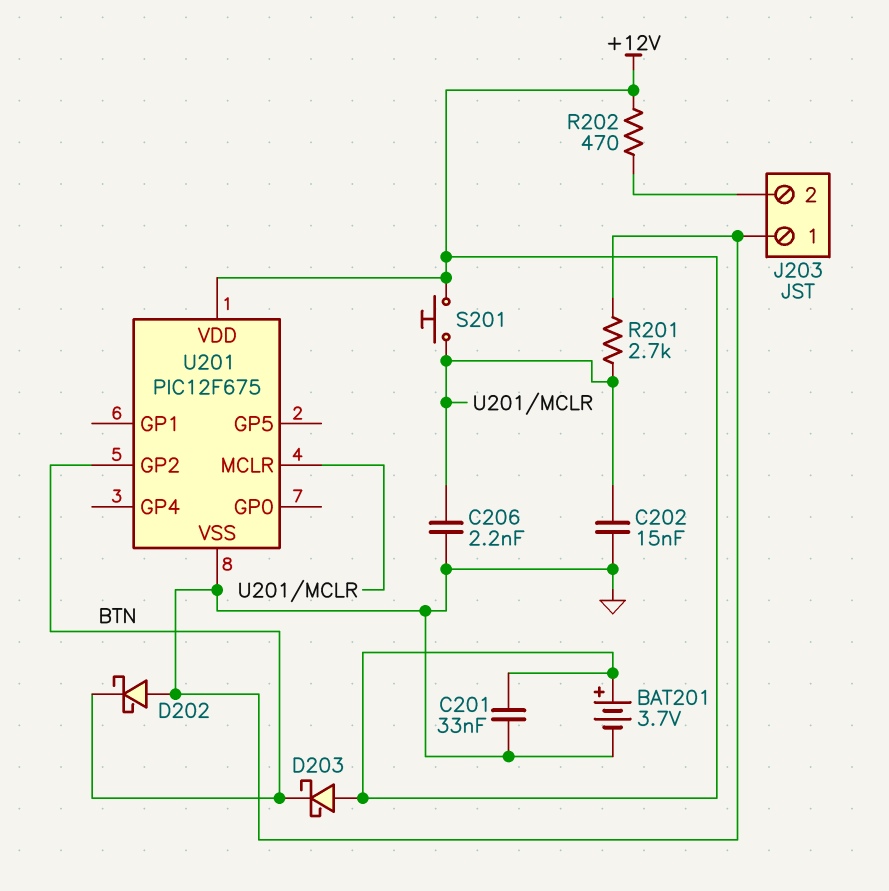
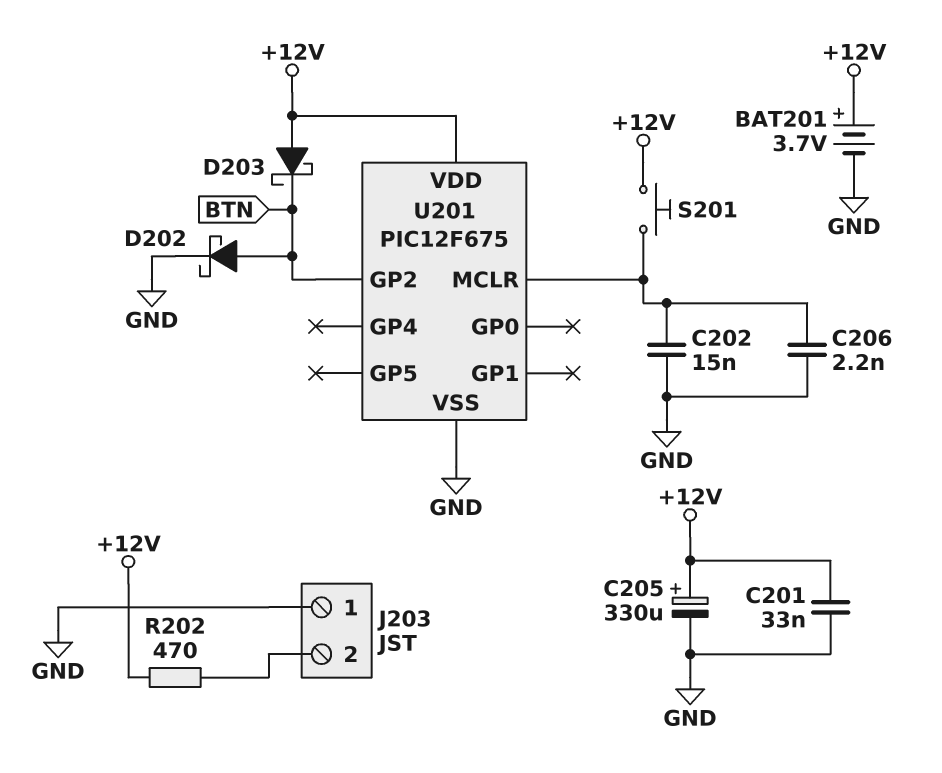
C205: none -> 330uF (plus +12V, minus GND)
D202: schottky (A GND, K BTN) -> schottky (A BTN, K GND)
R201: 2.7k (GND, U201/MCLR) -> none

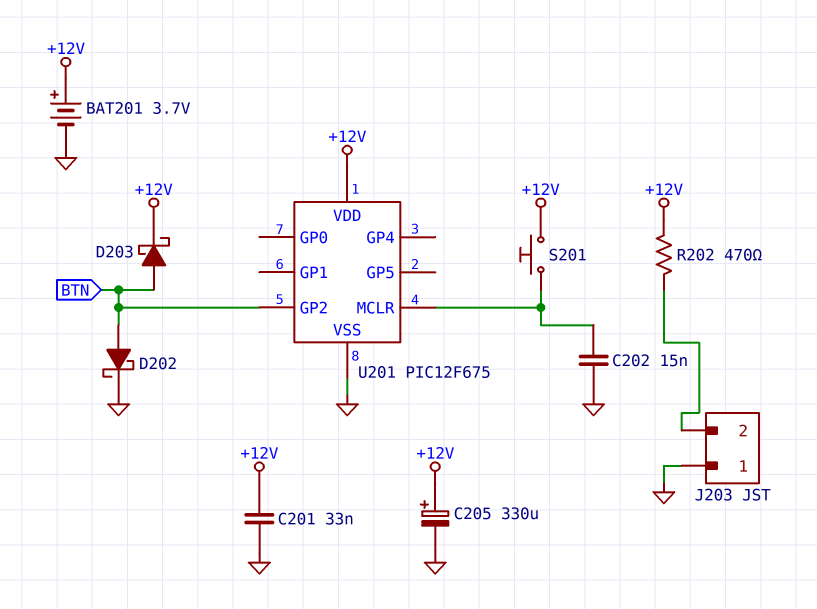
C206: 2.2nF (GND, U201/MCLR) -> none
D203: schottky (A +12V, K BTN) -> schottky (A BTN, K +12V)

